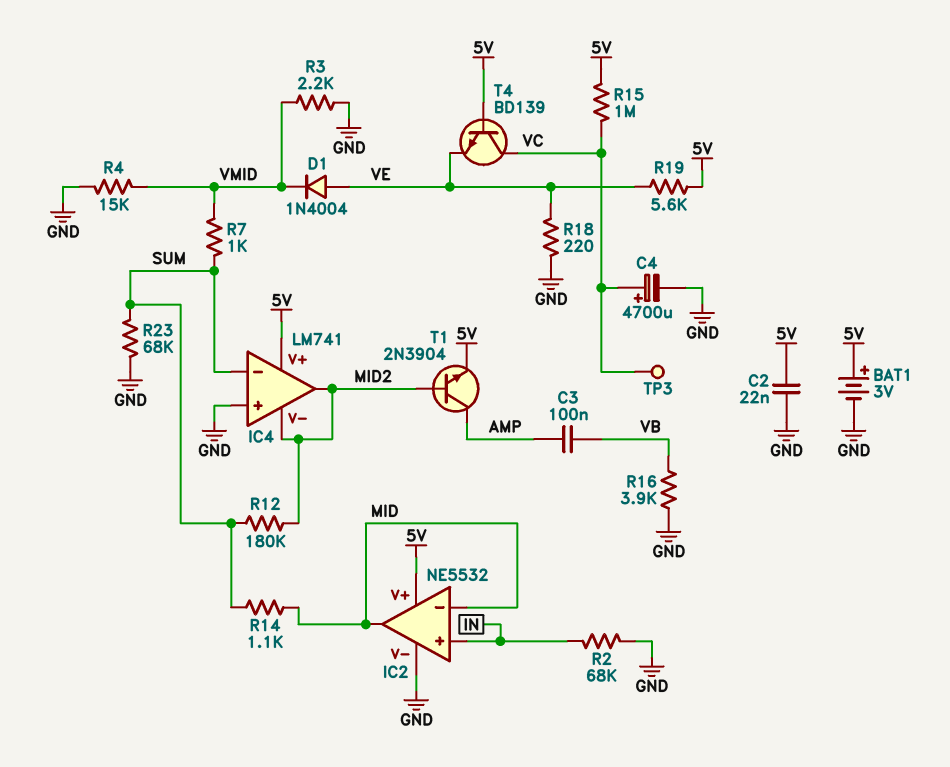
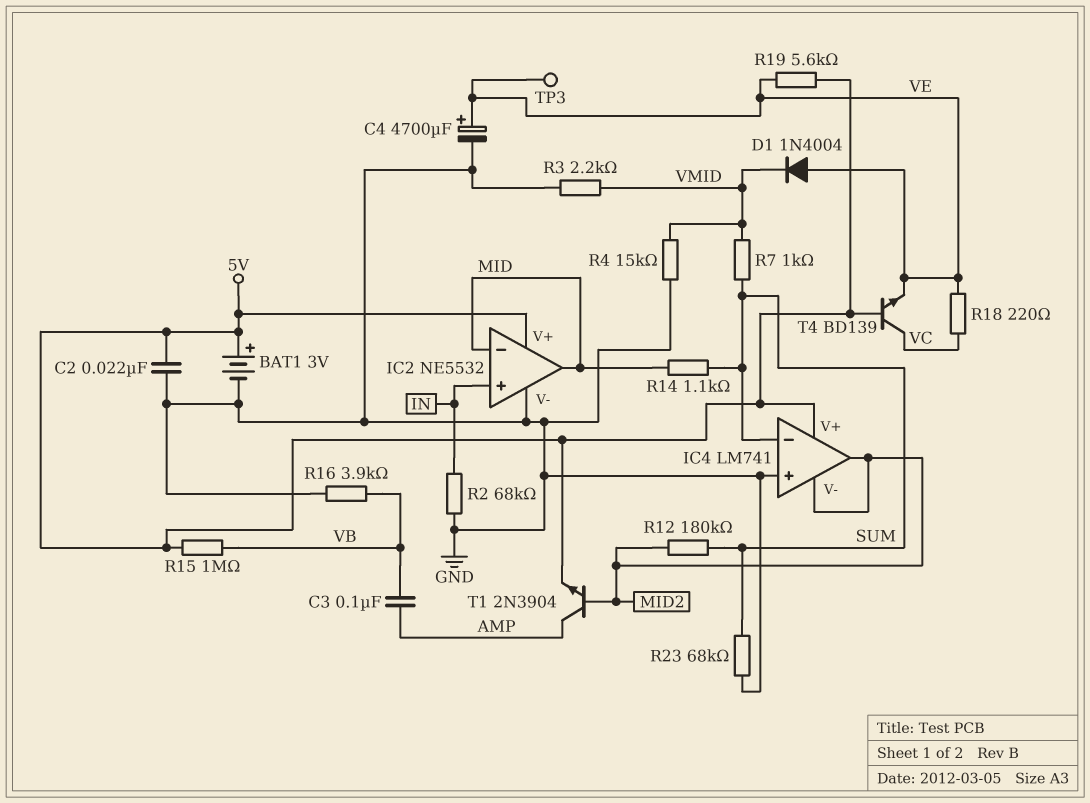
C4: 4700uF (plus VC, minus GND) -> 4700uF (plus VE, minus GND)
R15: 1M (5V, VC) -> 1M (5V, VB)
R18: 220 (GND, VE) -> 220 (VC, VE)
TP3: test point (VC) -> test point (VE)

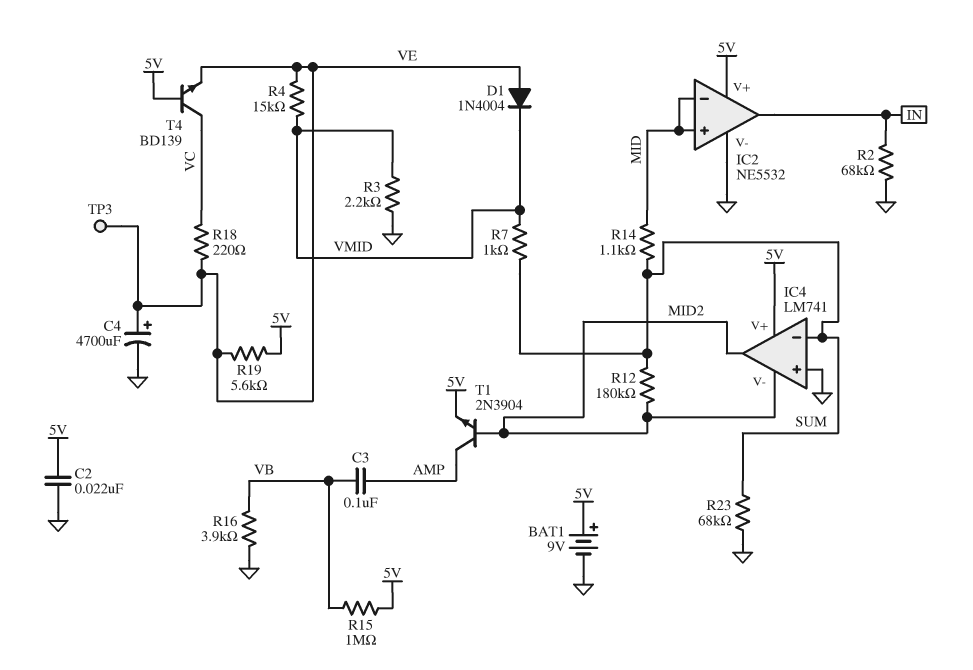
BAT1: 3V (plus 5V, minus GND) -> 9V (plus 5V, minus GND)
IC2 pin in+: IN -> MID
IC2 pin out: MID -> IN
R4: 15k (GND, VMID) -> 15k (VE, VMID)

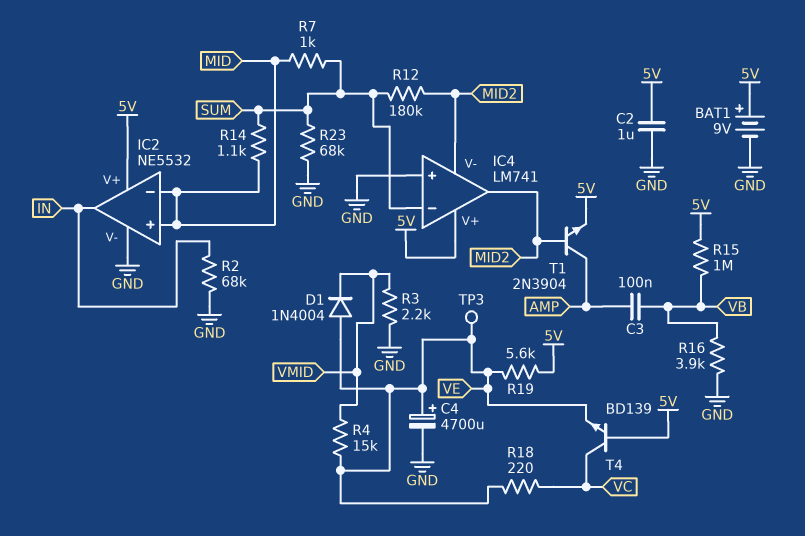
C2: 22nF (5V, GND) -> 1uF (5V, GND)
R7: 1k (SUM, VMID) -> 1k (MID, SUM)

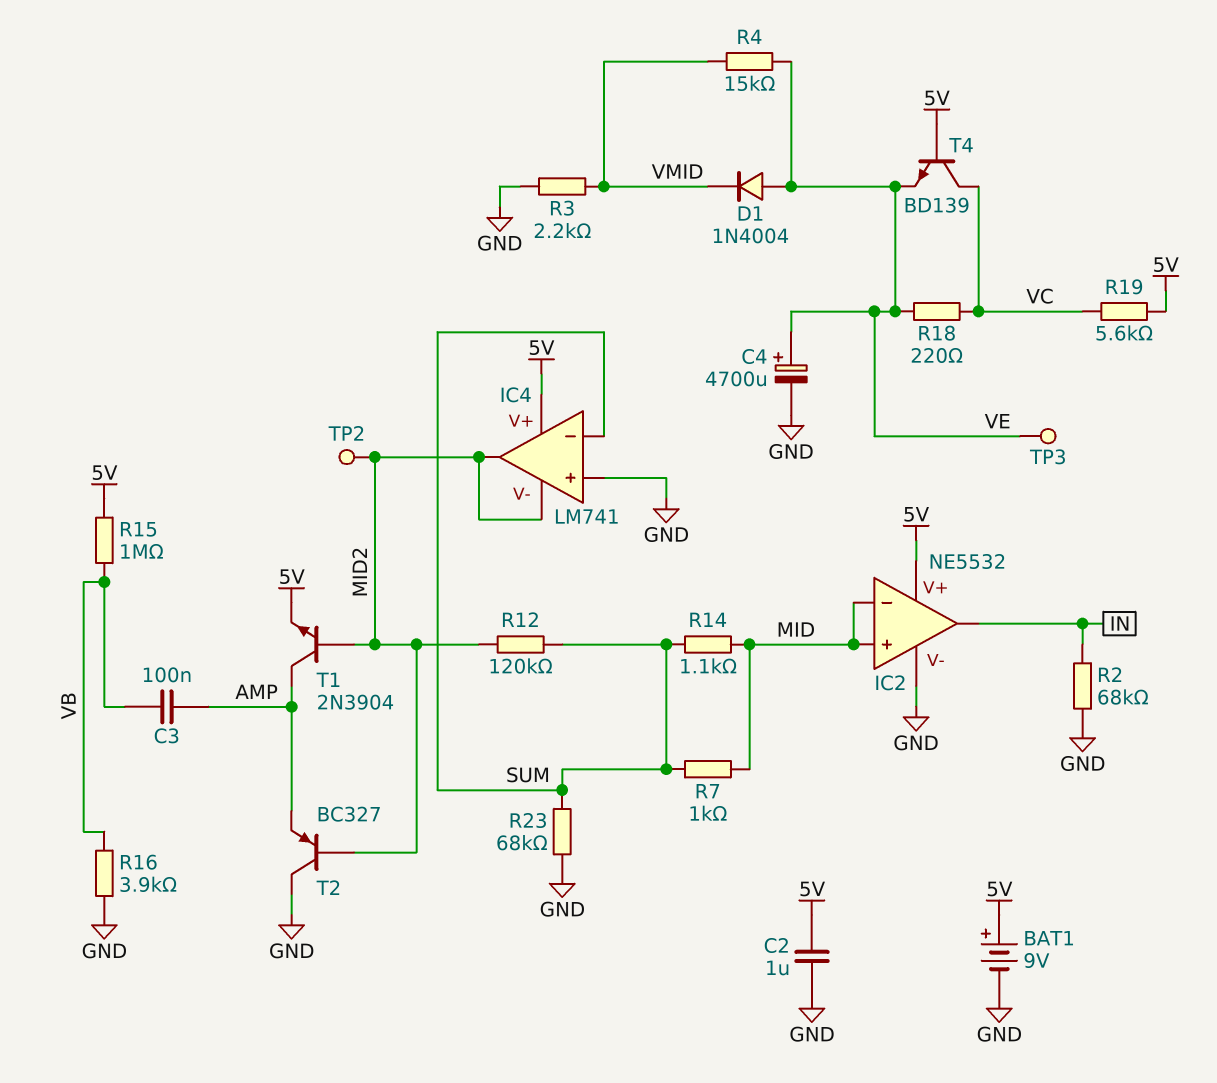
R12: 180k (MID2, SUM) -> 120k (MID2, SUM)
R19: 5.6k (5V, VE) -> 5.6k (5V, VC)
T2: none -> PNP BC327 (B MID2, C GND, E AMP)
TP2: none -> test point (MID2)

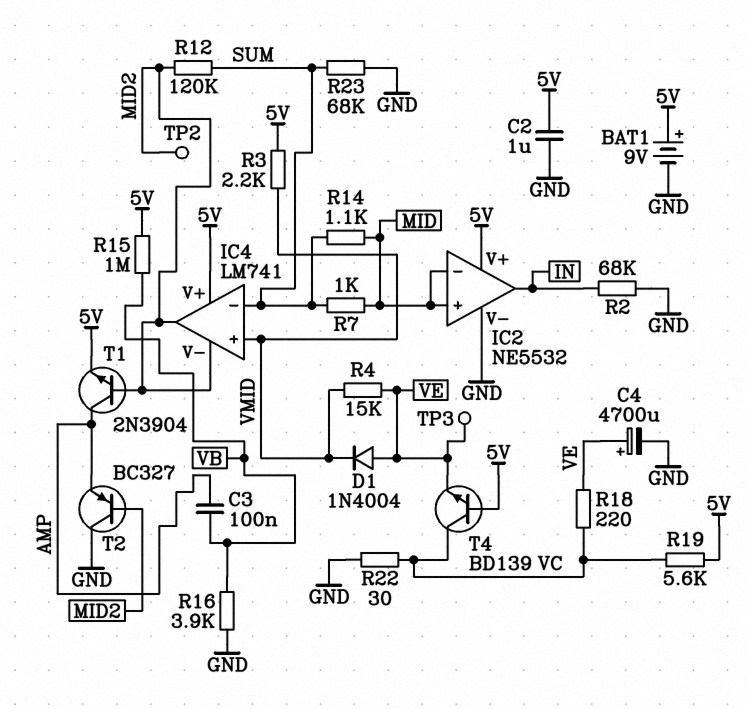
IC4 pin in+: GND -> VMID
R3: 2.2k (GND, VMID) -> 2.2k (5V, VMID)
R22: none -> 30 (GND, VC)

